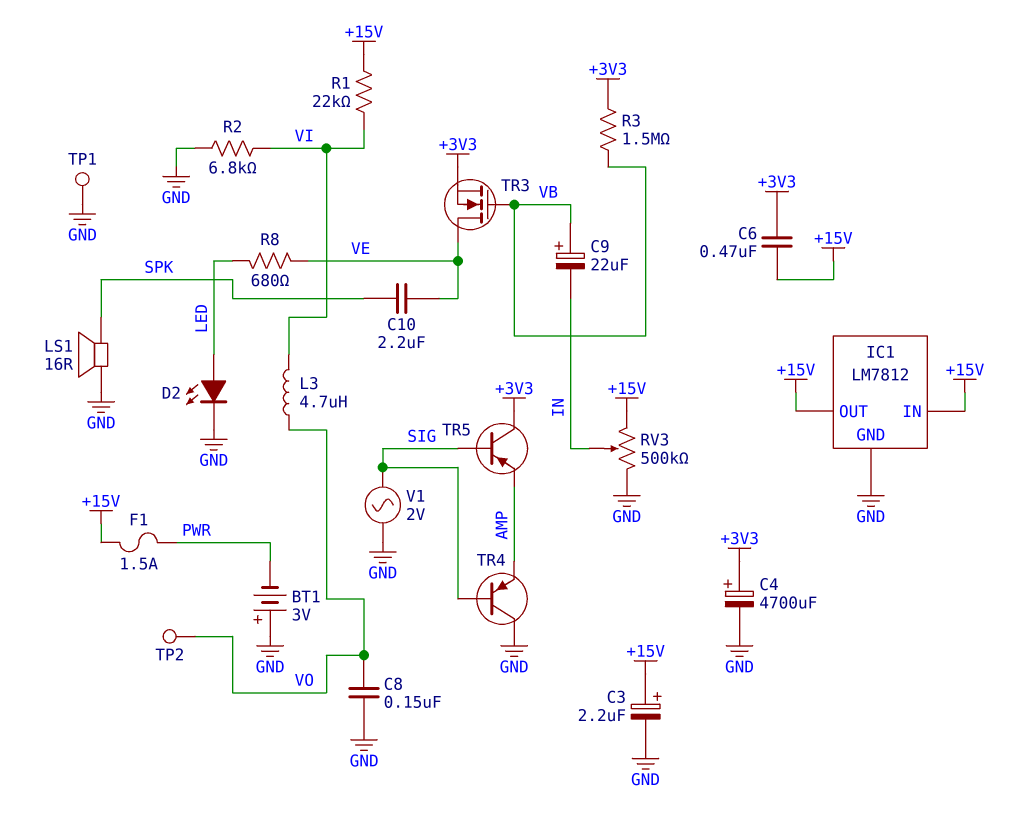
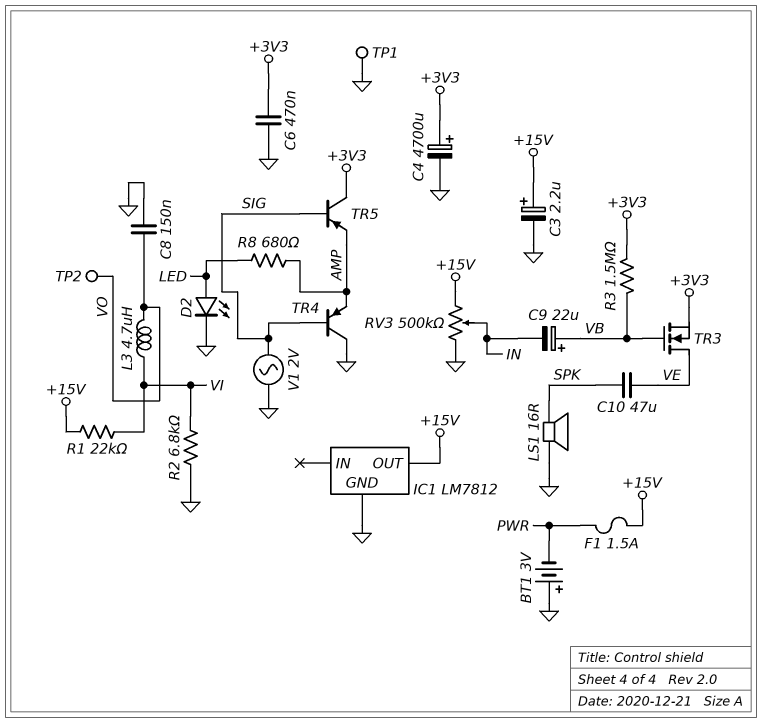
C6: 470nF (+3V3, +15V) -> 470nF (+3V3, GND)
C10: 2.2uF (SPK, VE) -> 47uF (SPK, VE)
IC1 pin IN: +15V -> none
R8: 680 (LED, VE) -> 680 (AMP, LED)

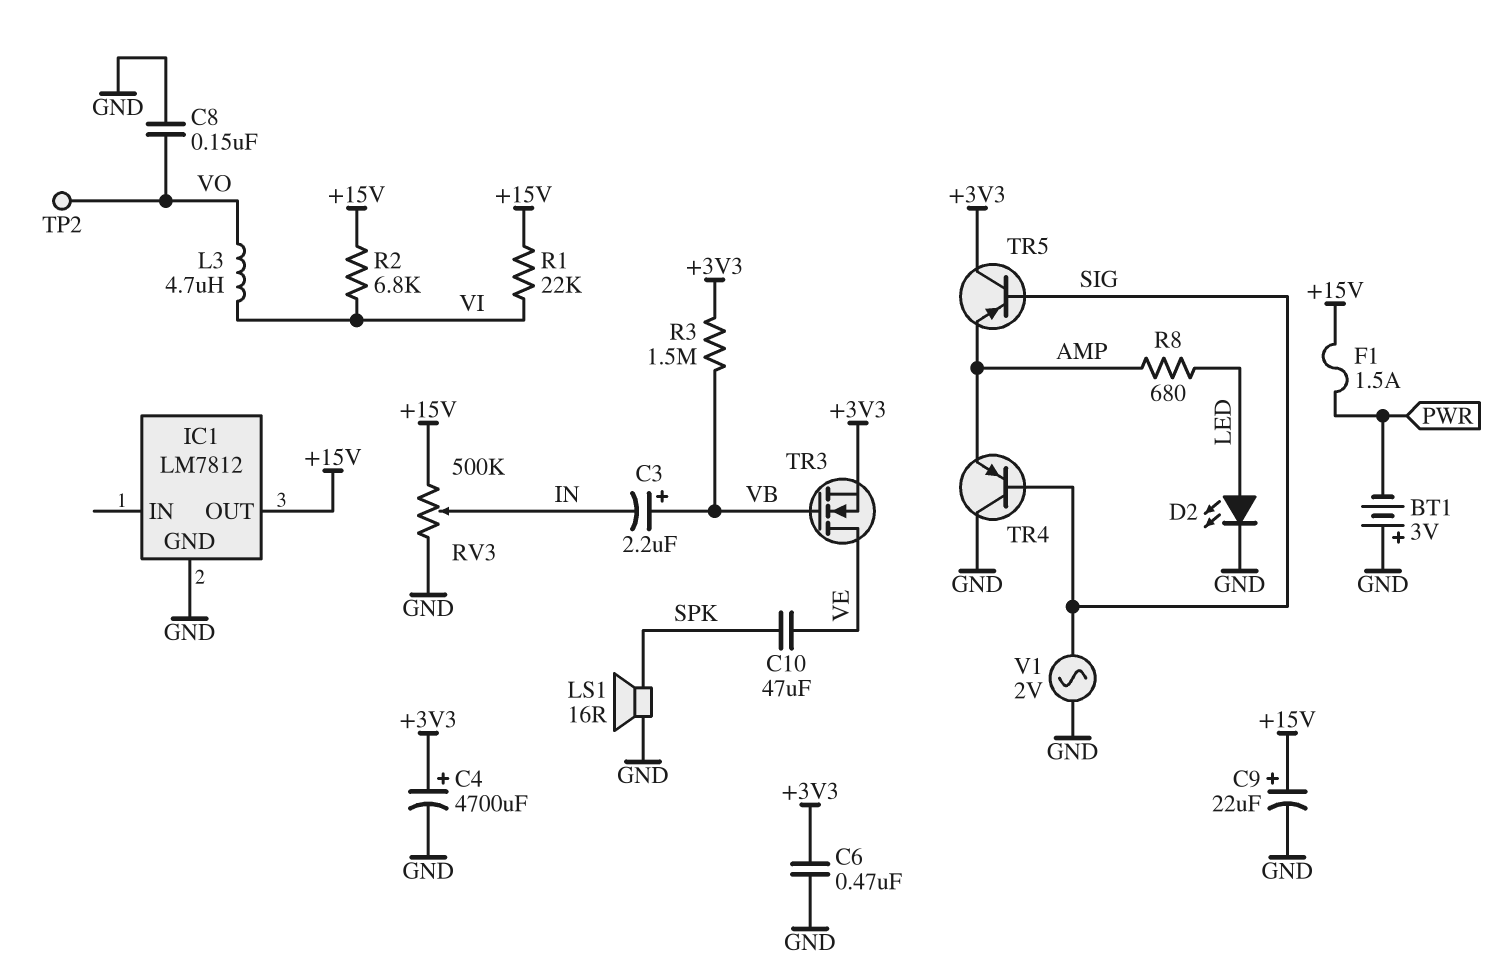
C3: 2.2uF (plus +15V, minus GND) -> 2.2uF (plus VB, minus IN)
C9: 22uF (plus VB, minus IN) -> 22uF (plus +15V, minus GND)
R2: 6.8k (GND, VI) -> 6.8k (+15V, VI)
TP1: test point (GND) -> none

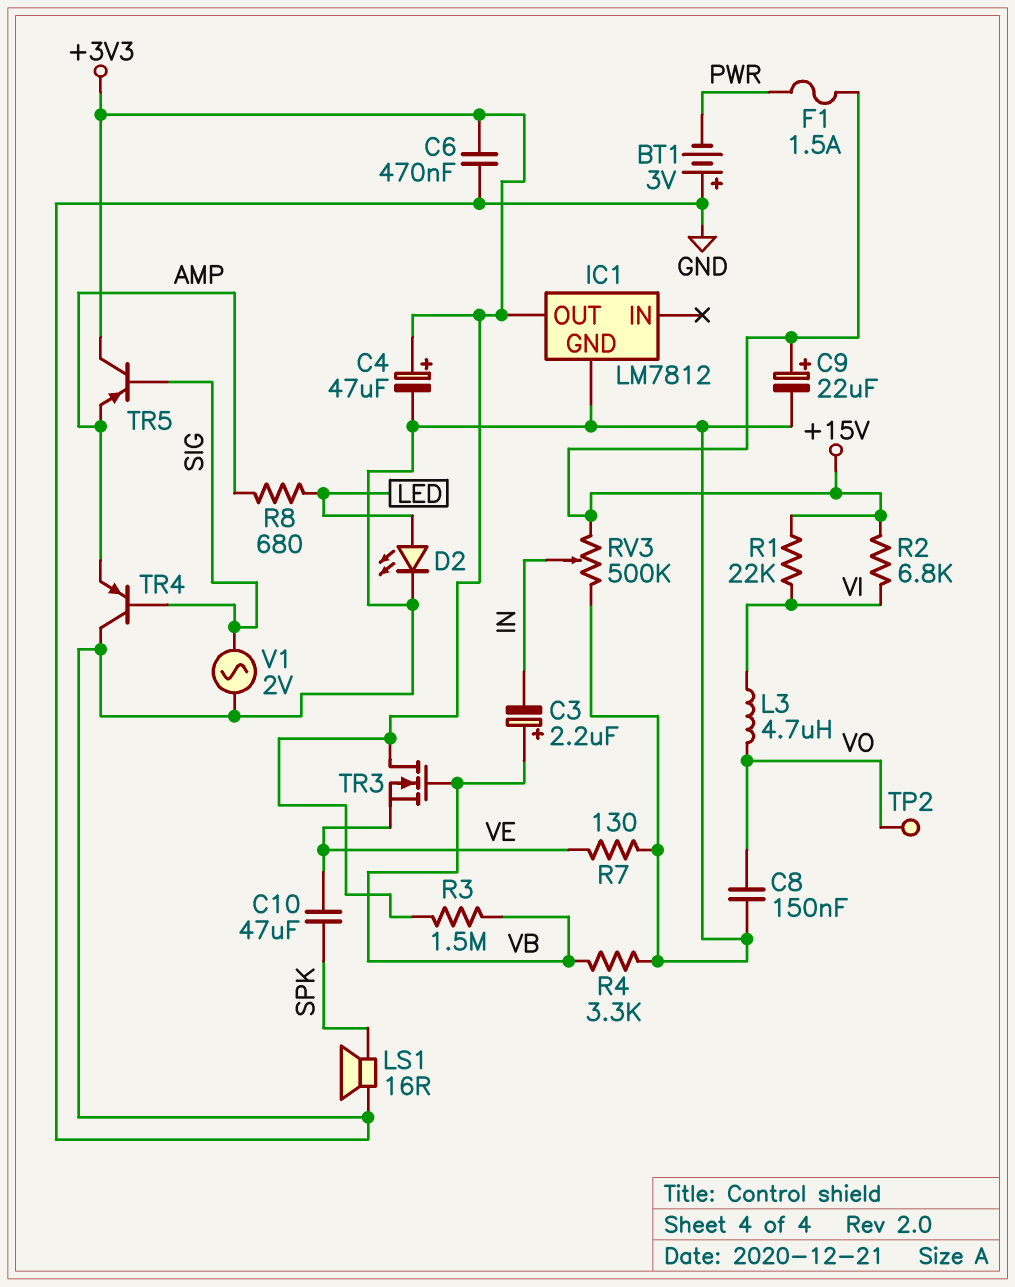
C4: 4700uF (plus +3V3, minus GND) -> 47uF (plus +3V3, minus GND)
IC1 pin OUT: +15V -> +3V3
R4: none -> 3.3k (GND, VB)
R7: none -> 130 (GND, VE)
TR3: NMOS (G VB, D VE, S +3V3) -> NMOS (G VB, D +3V3, S VE)

